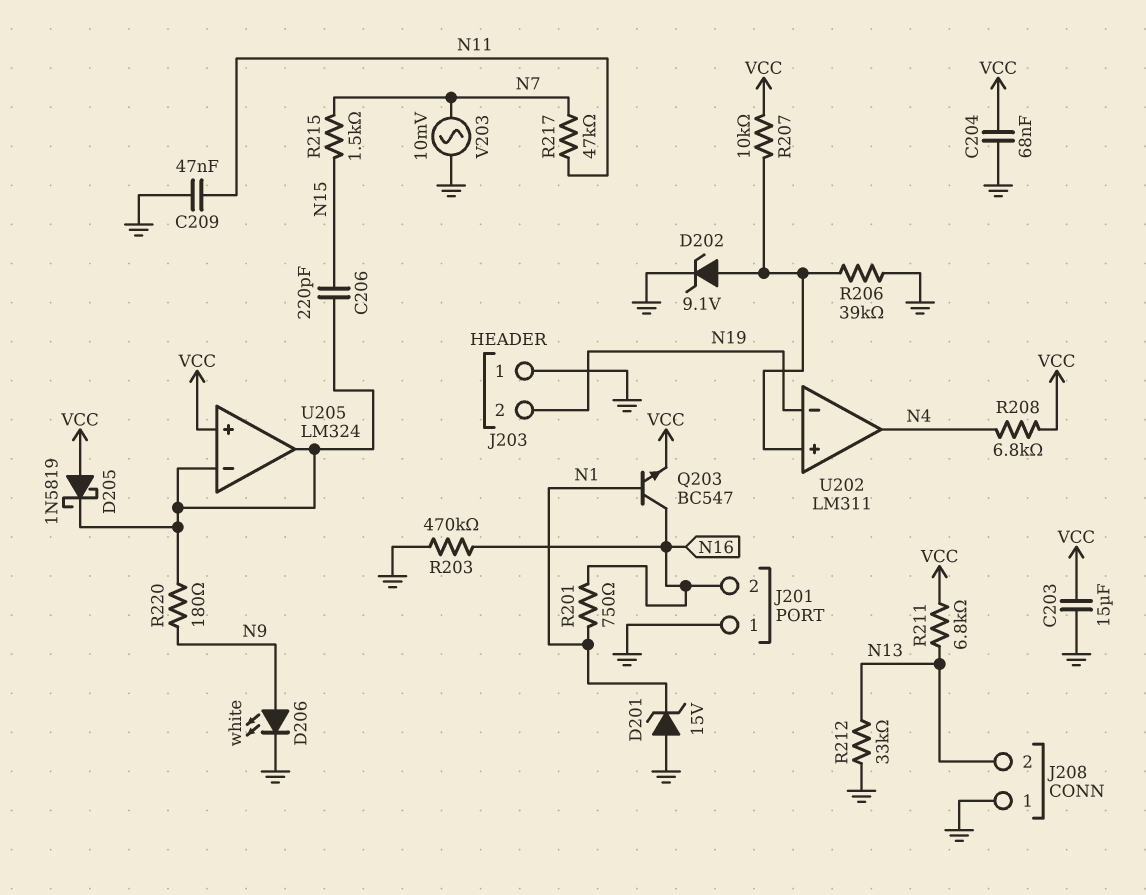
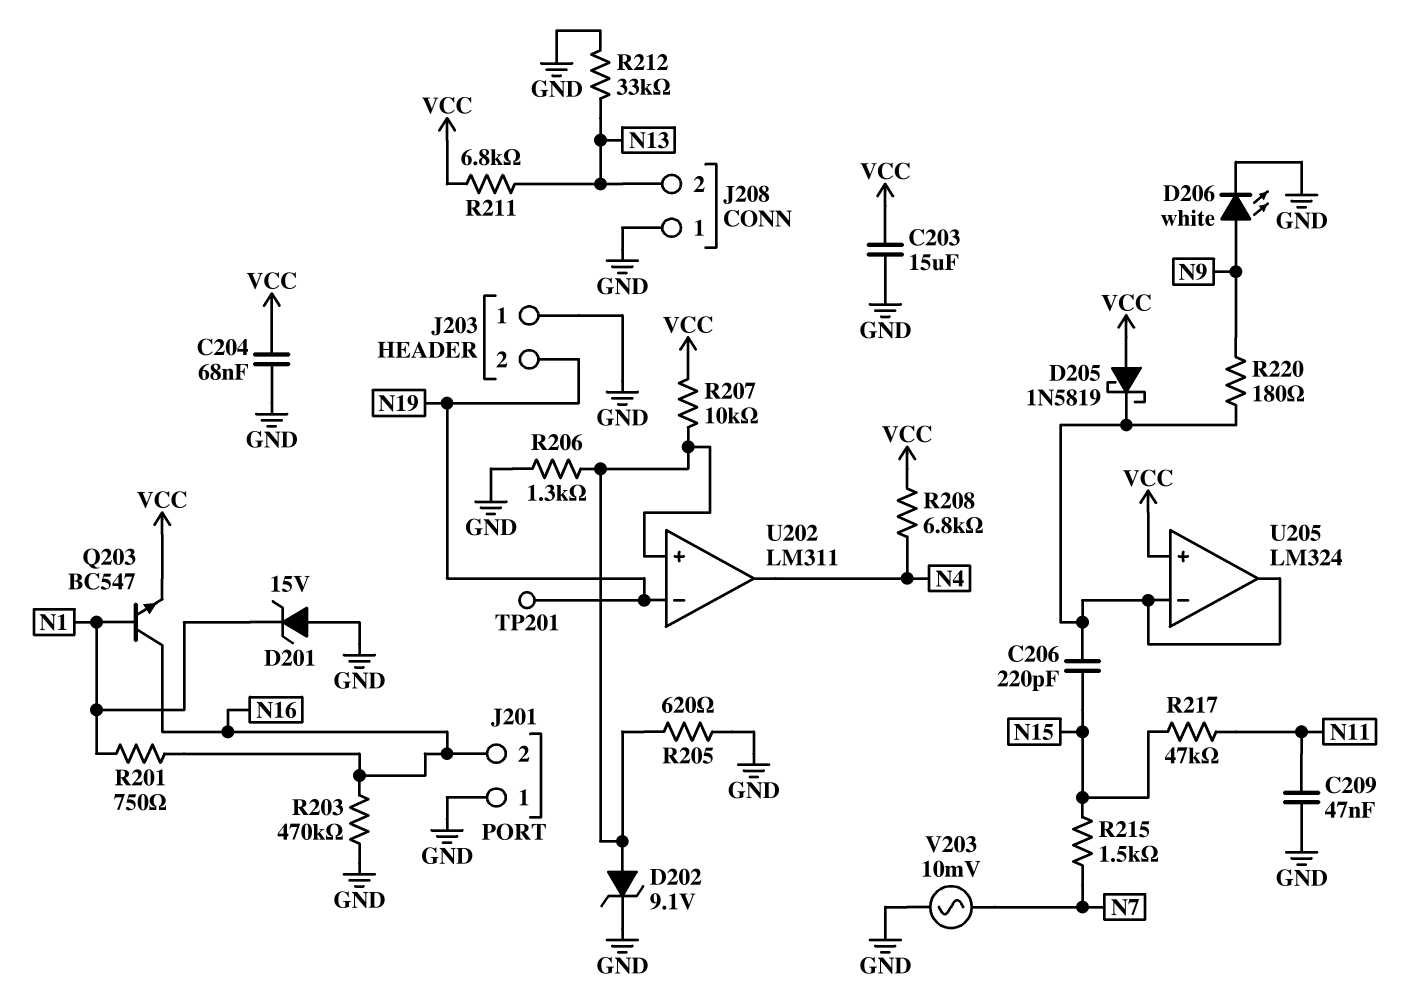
R205: none -> 620 (GND, U202/in+)
R206: 39k (GND, U202/in+) -> 1.3k (GND, U202/in+)
R217: 47k (N7, N11) -> 47k (N11, N15)
TP201: none -> test point (N19)

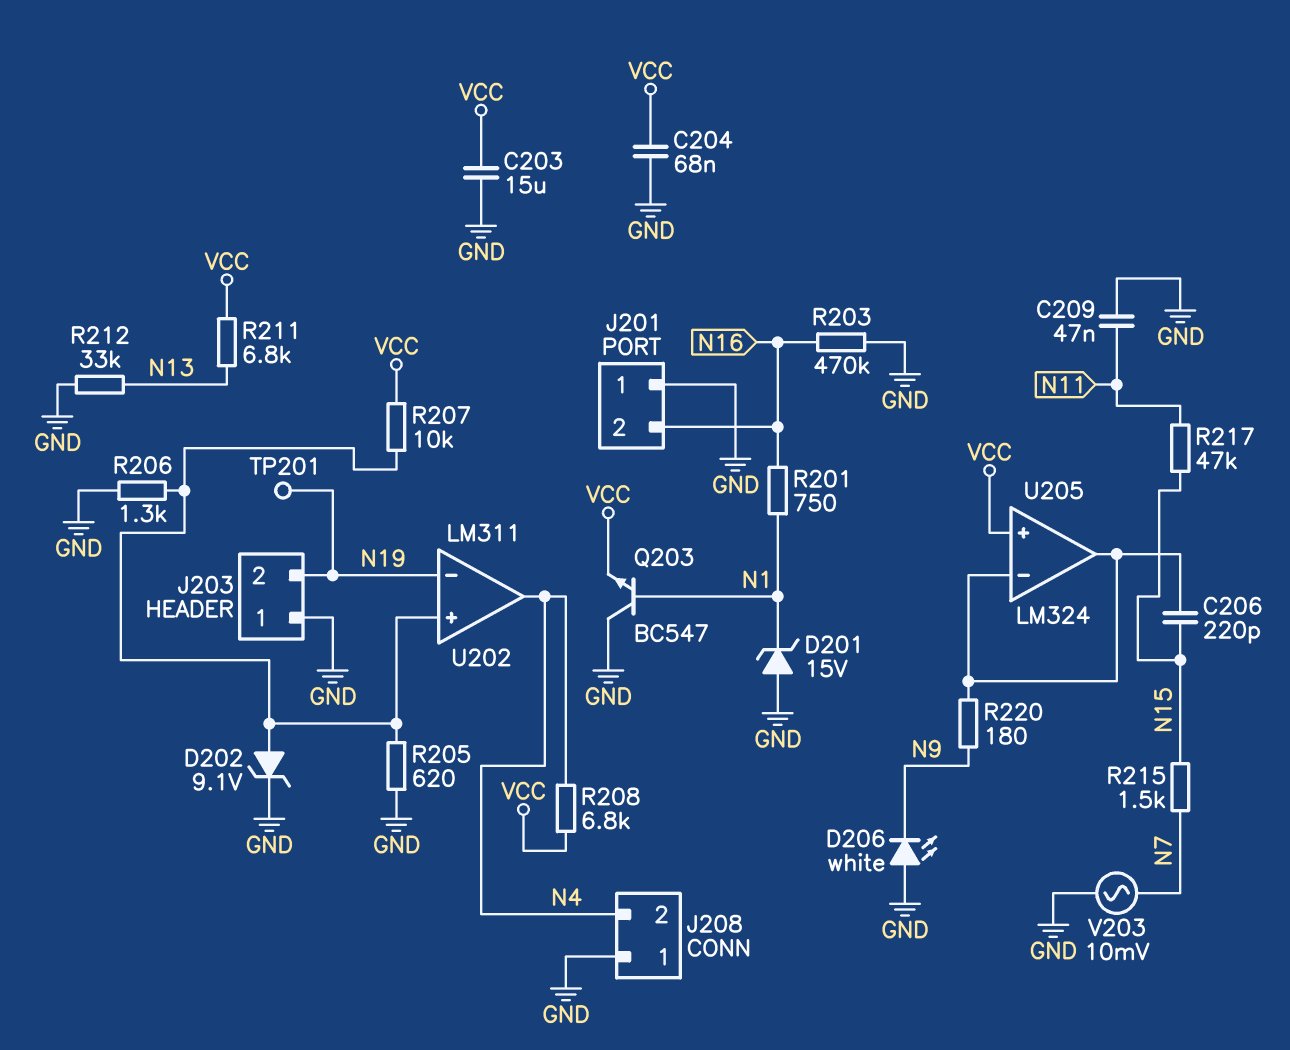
D205: schottky 1N5819 (A VCC, K U205/in-) -> none
D206: LED white (A N9, K GND) -> LED white (A GND, K N9)
J208 pin 2: N13 -> N4
Q203: NPN BC547 (B N1, C N16, E VCC) -> NPN BC547 (B N1, C GND, E VCC)

